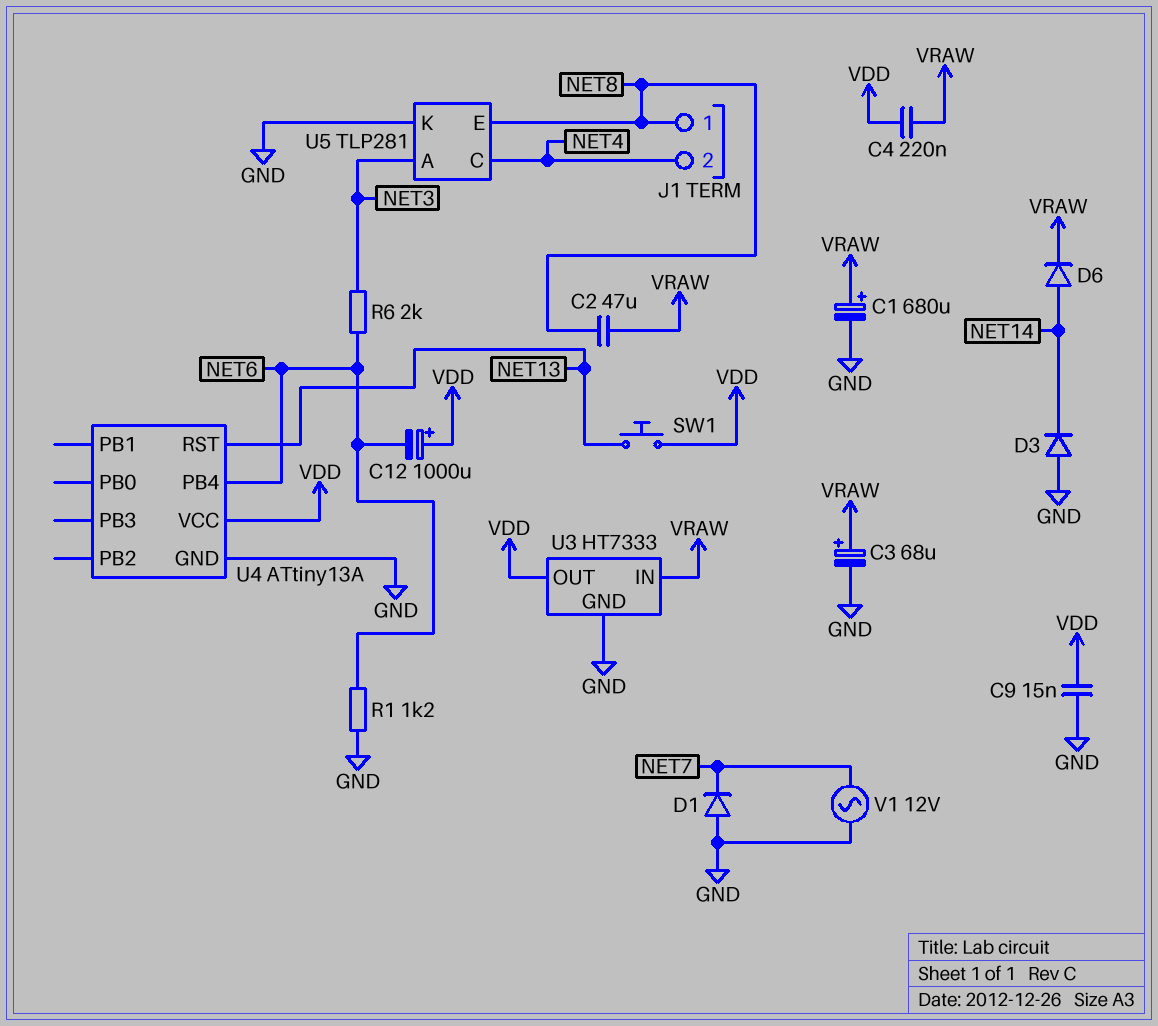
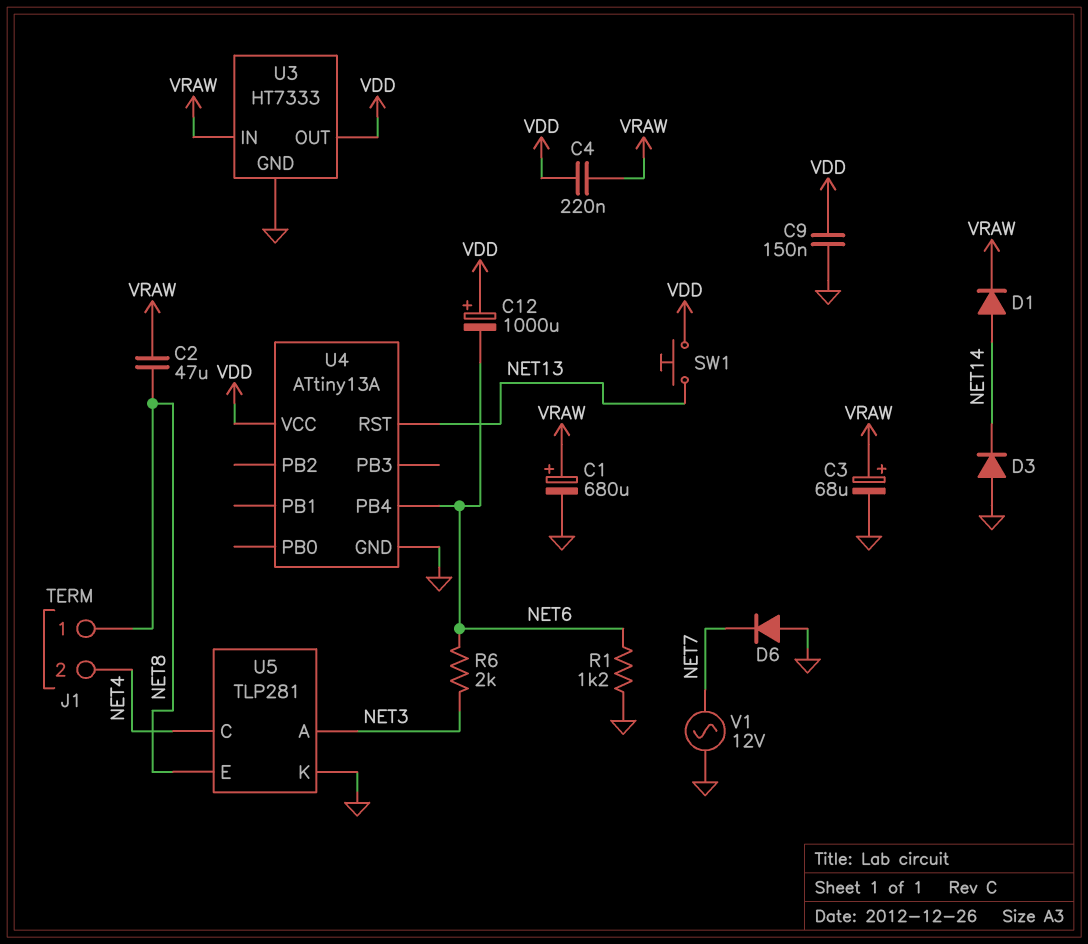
C9: 15nF (GND, VDD) -> 150nF (GND, VDD)
D1: diode (A GND, K NET7) -> diode (A NET14, K VRAW)
D6: diode (A NET14, K VRAW) -> diode (A GND, K NET7)

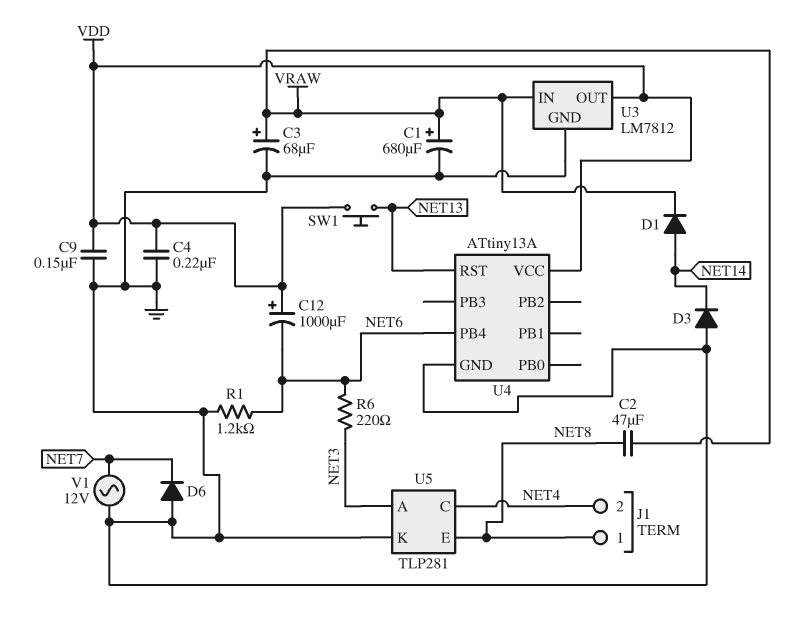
C4: 220nF (VDD, VRAW) -> 220nF (GND, VDD)
R6: 2k (NET3, NET6) -> 220 (NET3, NET6)
U3: HT7333 -> LM7812

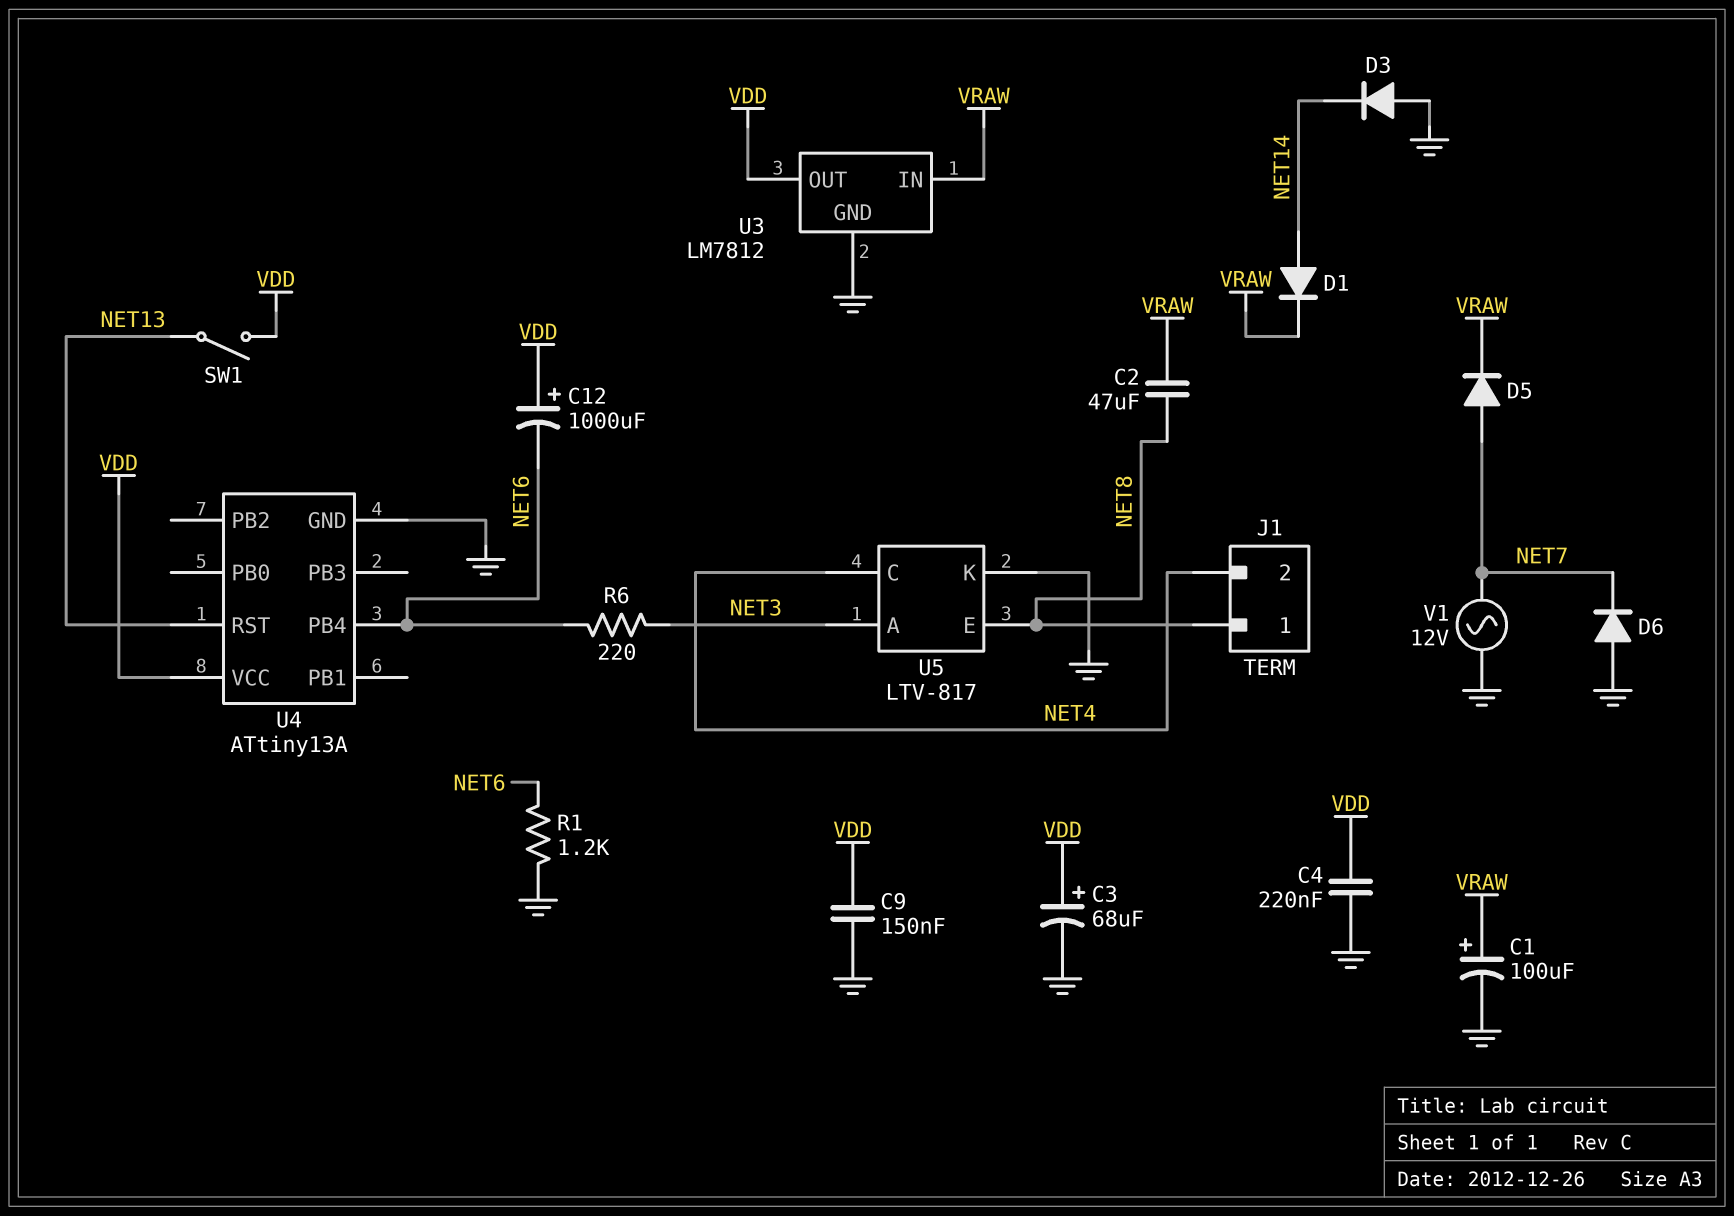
C1: 680uF (plus VRAW, minus GND) -> 100uF (plus VRAW, minus GND)
C3: 68uF (plus VRAW, minus GND) -> 68uF (plus VDD, minus GND)
D5: none -> diode (A NET7, K VRAW)
SW1: button (NET13, VDD) -> switch (NET13, VDD)
U5: TLP281 -> LTV-817

